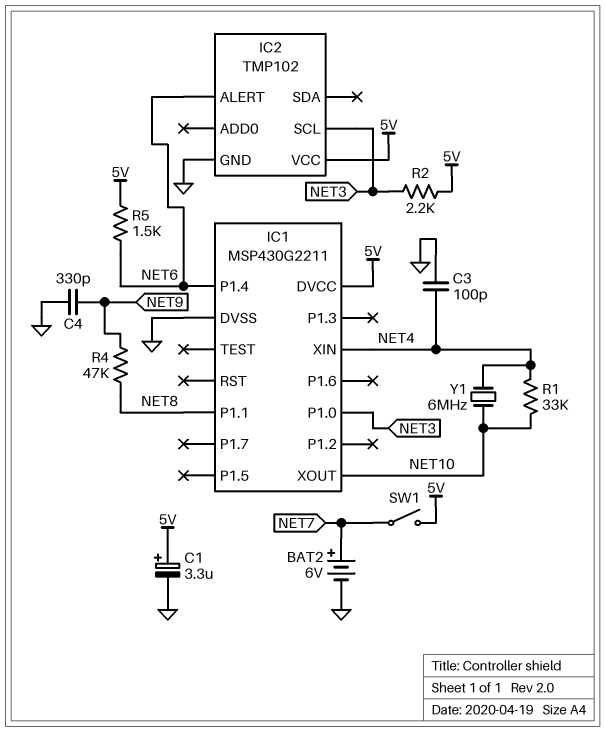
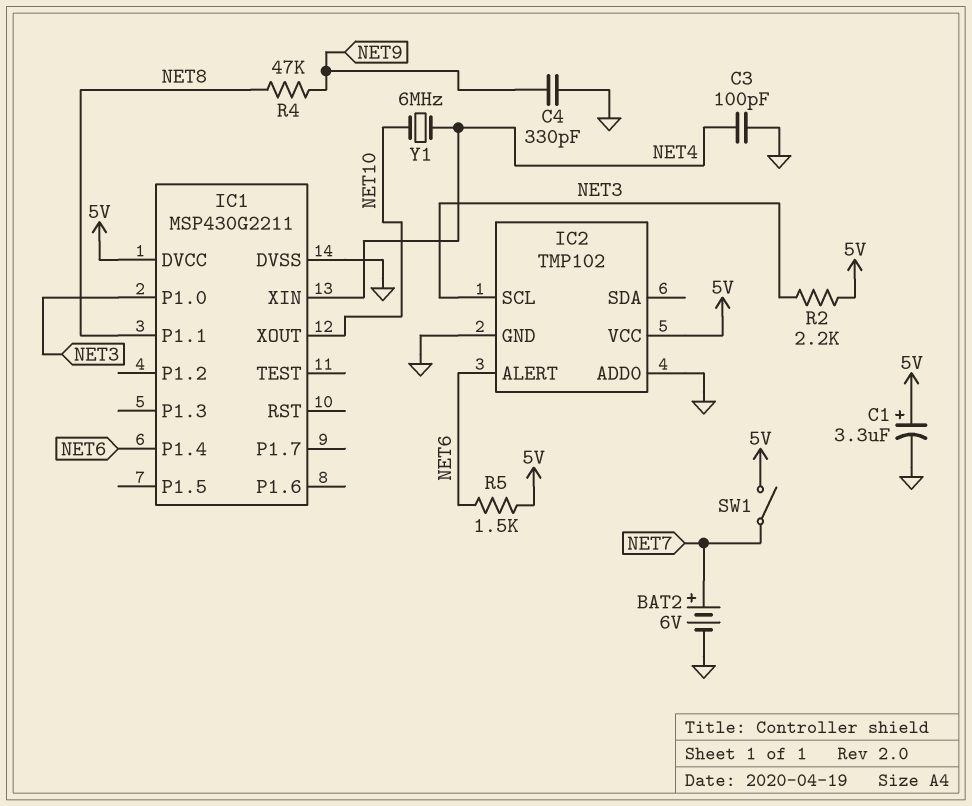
IC2 pin ADD0: none -> GND
R1: 33k (NET4, NET10) -> none

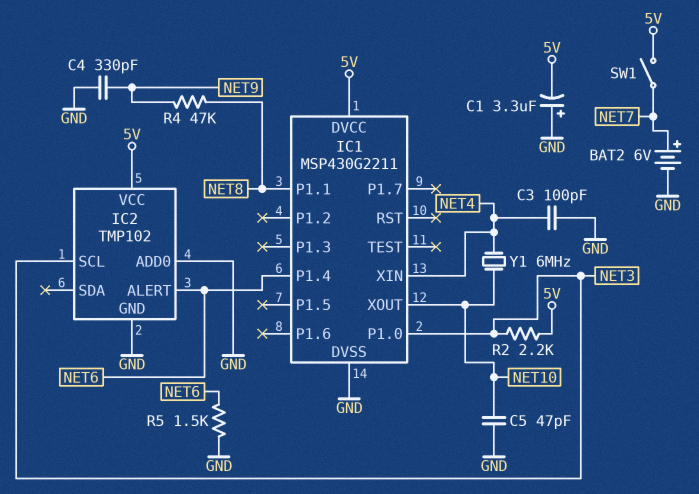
C1: 3.3uF (plus 5V, minus GND) -> 3.3uF (plus GND, minus 5V)
C5: none -> 47pF (GND, NET10)
R5: 1.5k (5V, NET6) -> 1.5k (GND, NET6)

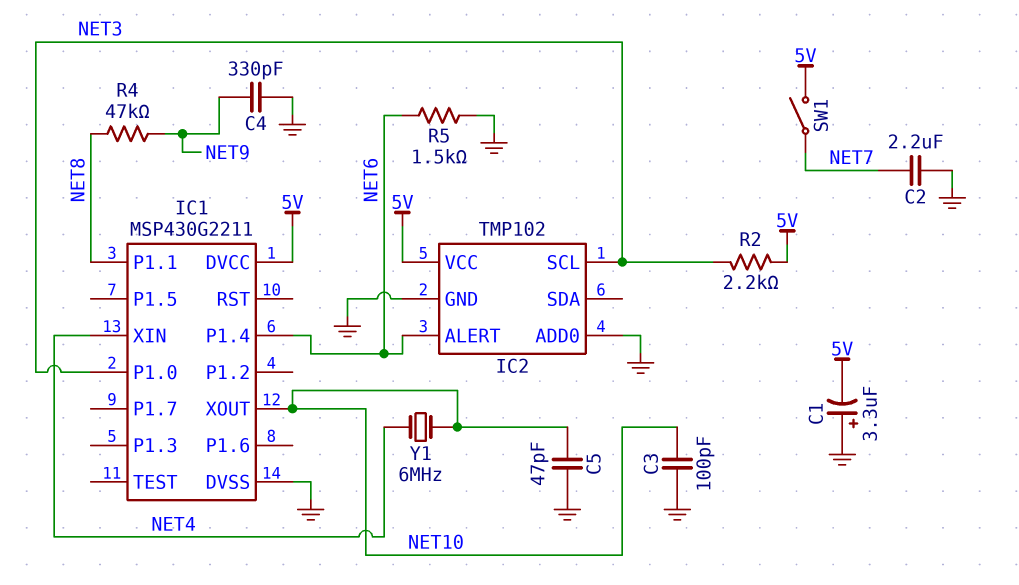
BAT2: 6V (plus NET7, minus GND) -> none
C2: none -> 2.2uF (GND, NET7)
C3: 100pF (GND, NET4) -> 100pF (GND, NET10)

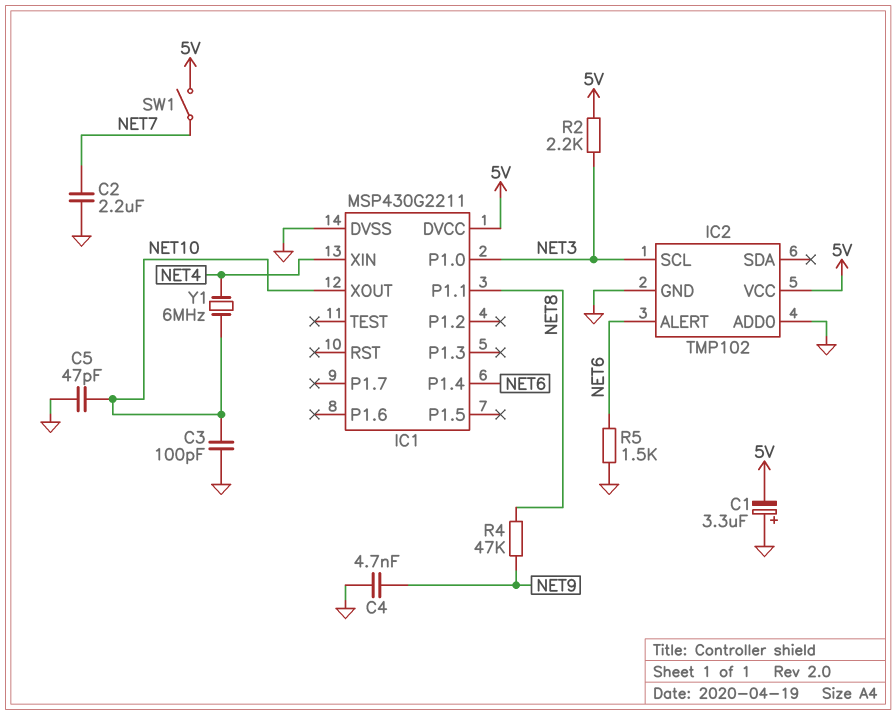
C4: 330pF (GND, NET9) -> 4.7nF (GND, NET9)

